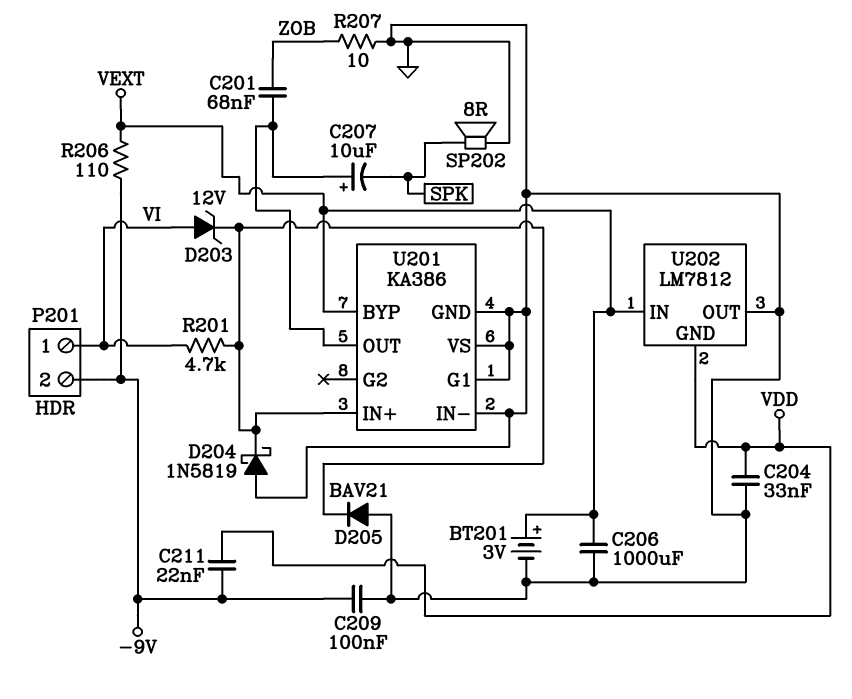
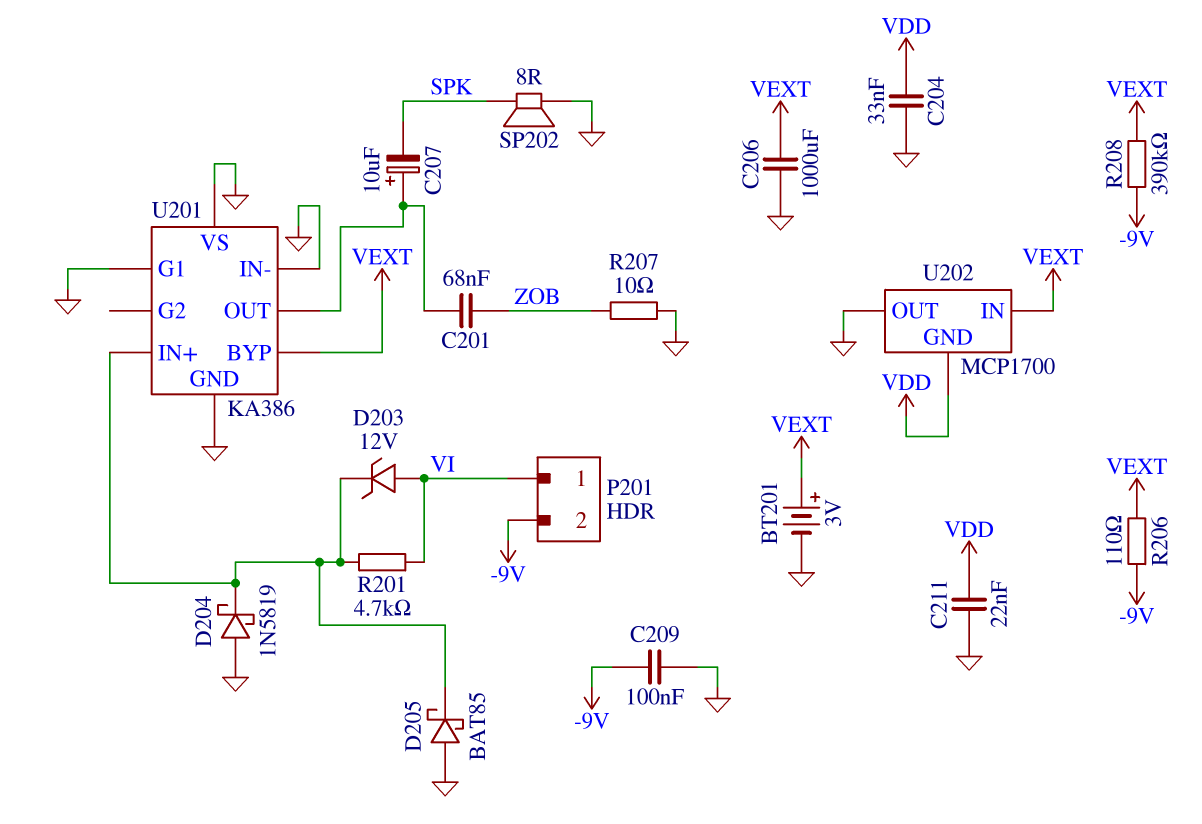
C211: 22nF (-9V, VDD) -> 22nF (GND, VDD)
D205: diode BAV21 (A GND, K U201/IN+) -> schottky BAT85 (A GND, K U201/IN+)
R208: none -> 390k (-9V, VEXT)
U202: LM7812 -> MCP1700

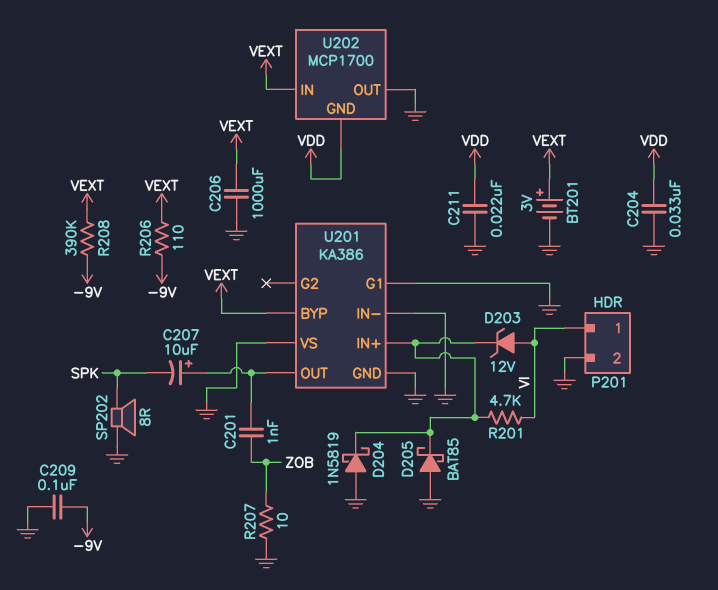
C201: 68nF (U201/OUT, ZOB) -> 1nF (U201/OUT, ZOB)
P201 pin 2: -9V -> GND

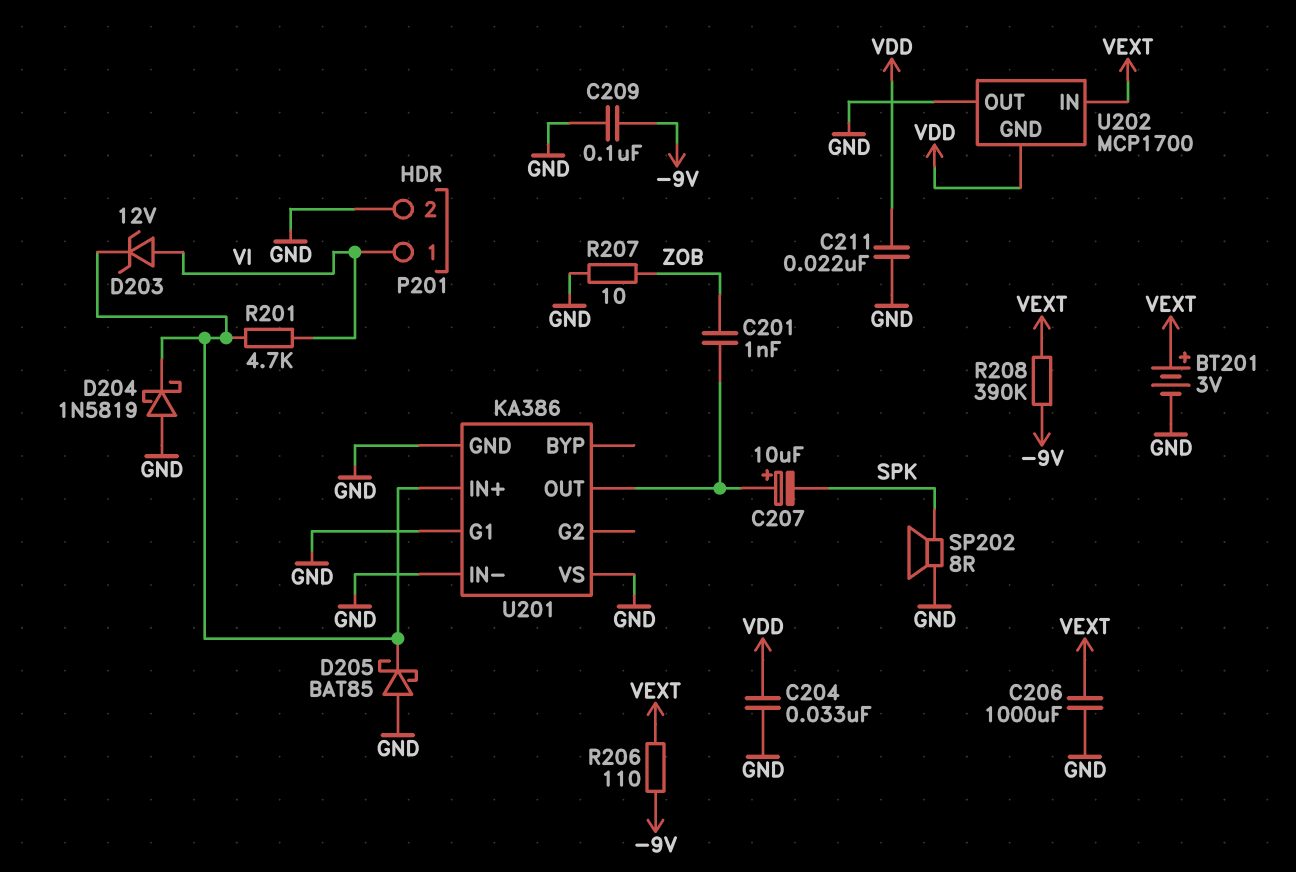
U201 pin BYP: VEXT -> none

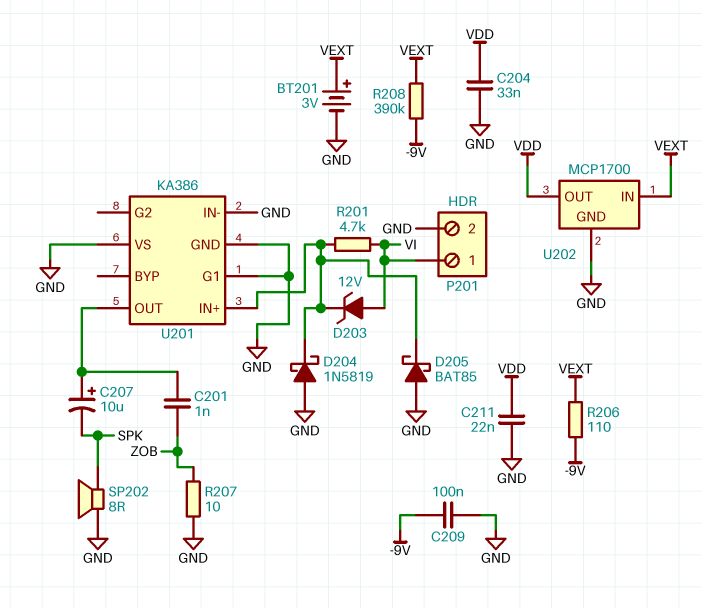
C206: 1000uF (GND, VEXT) -> none
U202 pin GND: VDD -> GND
U202 pin OUT: GND -> VDD

